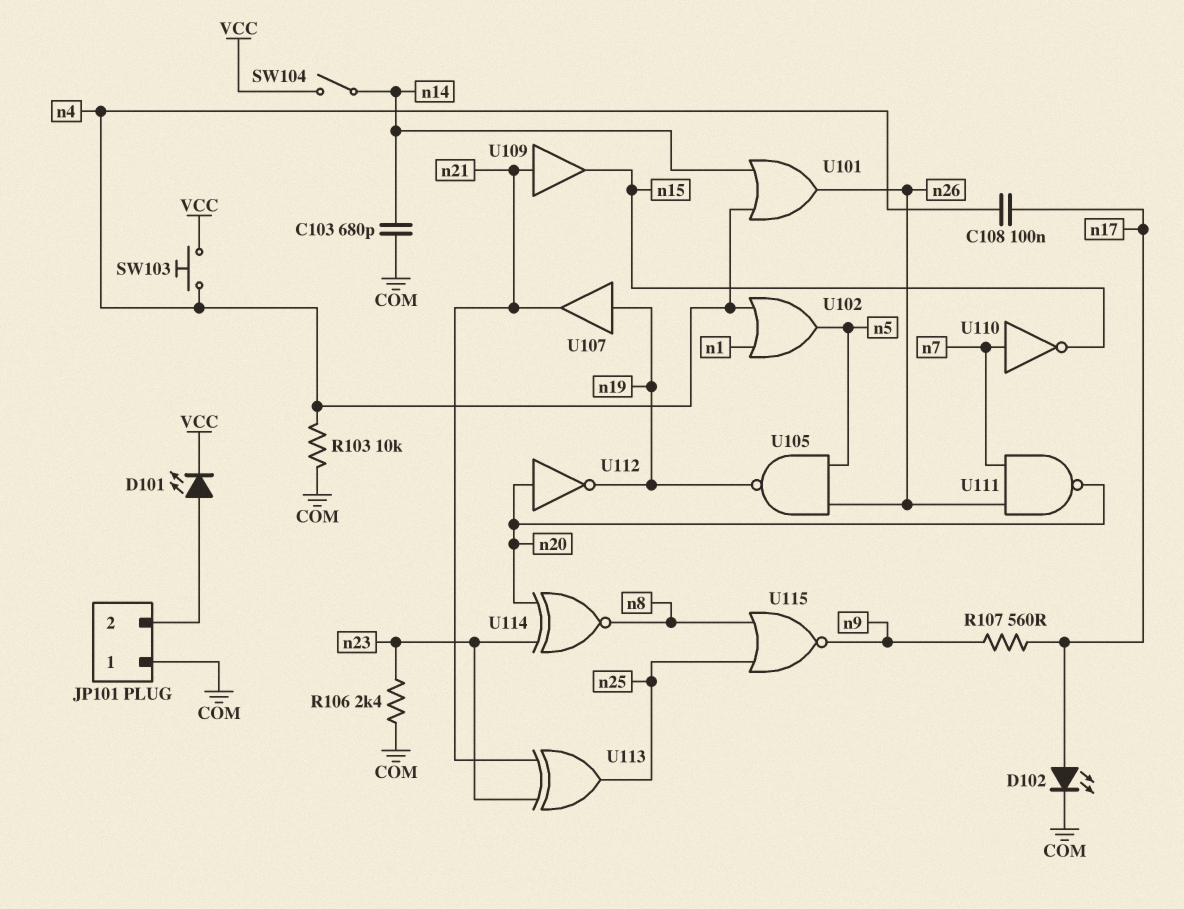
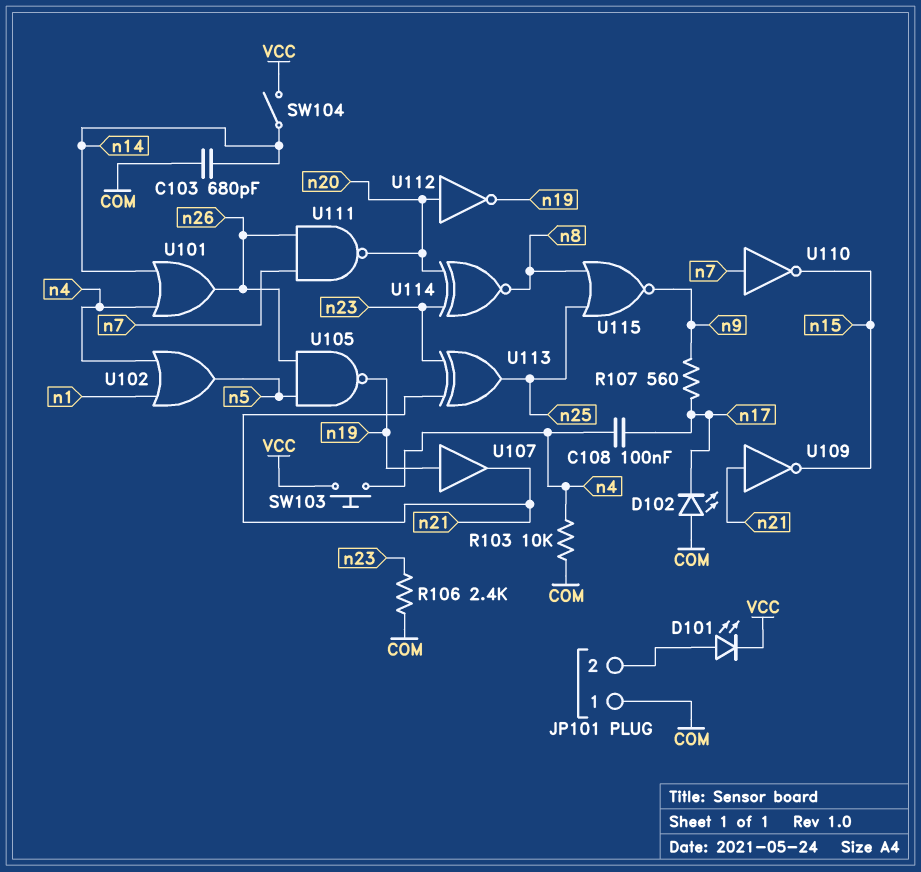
D102: LED (A n17, K COM) -> LED (A COM, K n17)
U109: buffer (in n21, out n15) -> NOT (in n21, out n15)

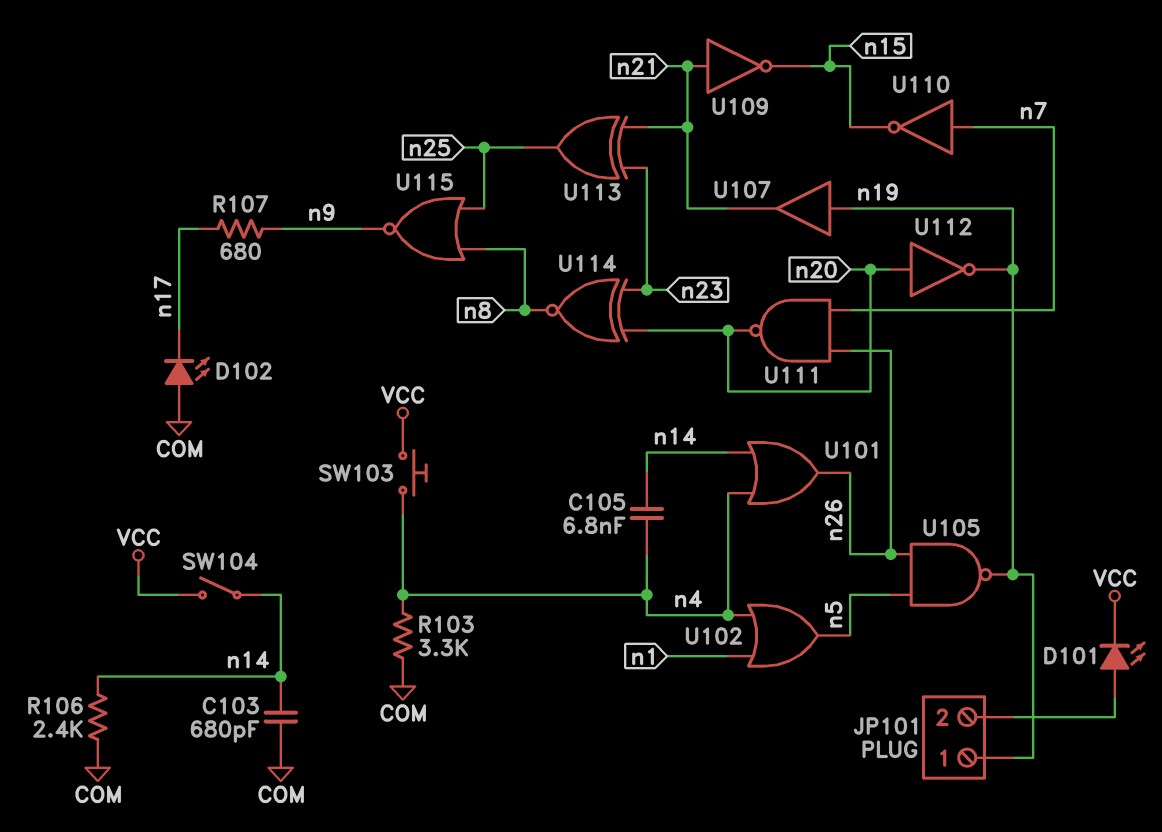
C105: none -> 6.8nF (n4, n14)
C108: 100nF (n4, n17) -> none
JP101 pin 1: COM -> n19
R103: 10k (COM, n4) -> 3.3k (COM, n4)
R106: 2.4k (COM, n23) -> 2.4k (COM, n14)
R107: 560 (n9, n17) -> 680 (n9, n17)

